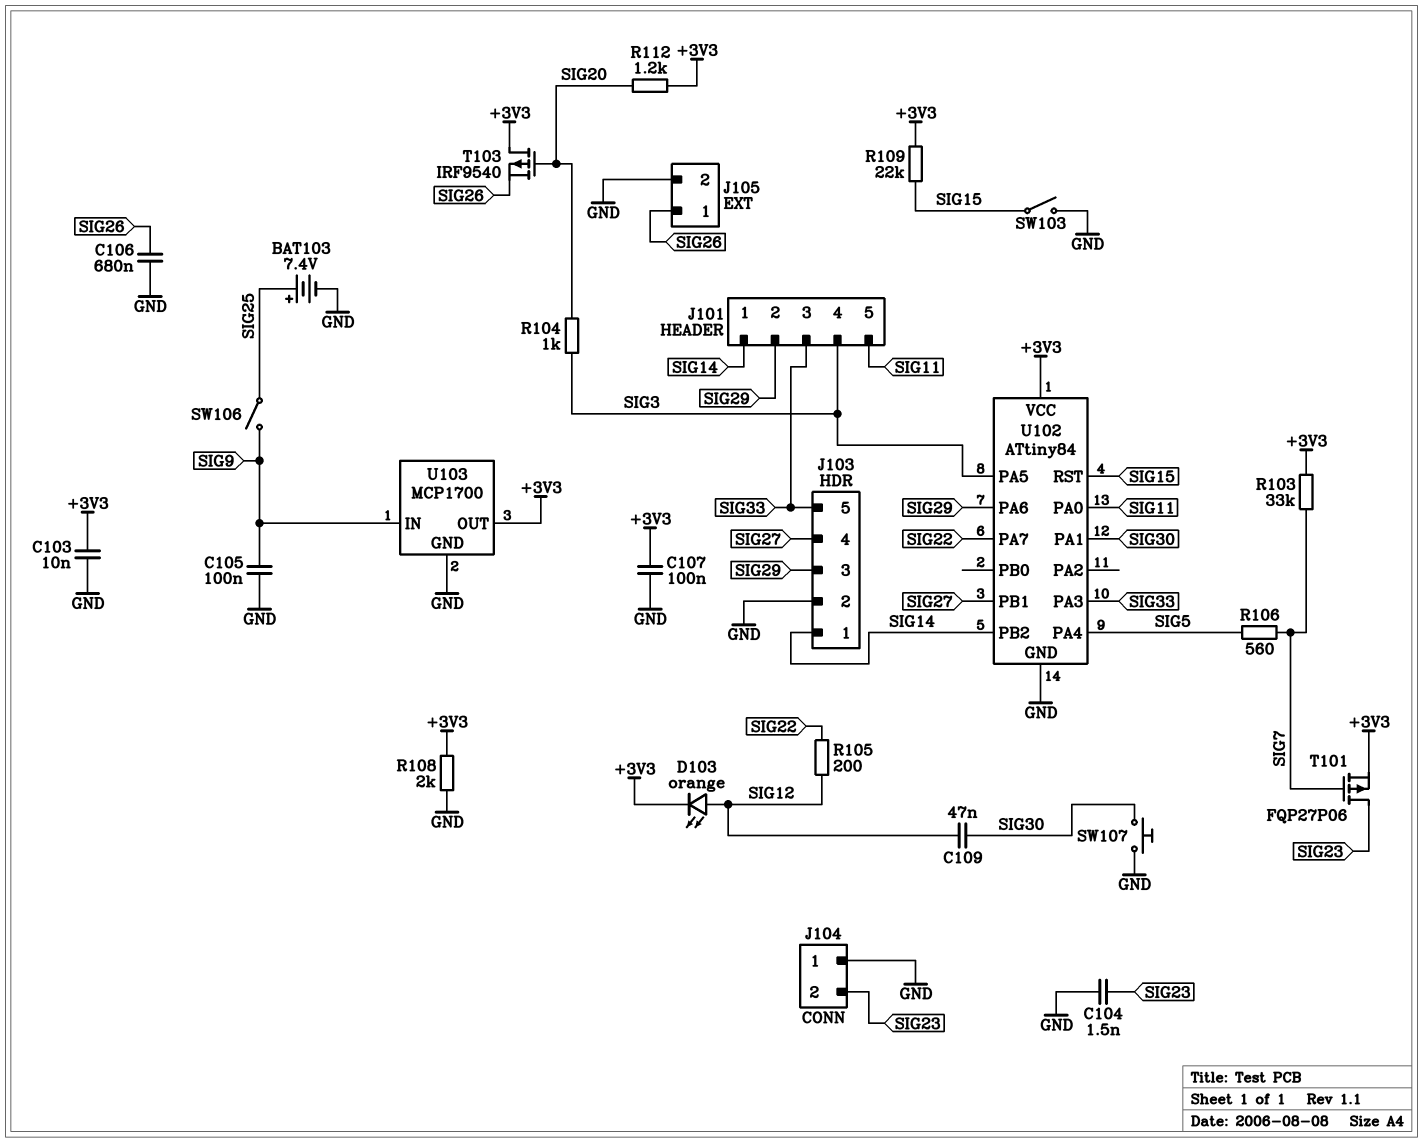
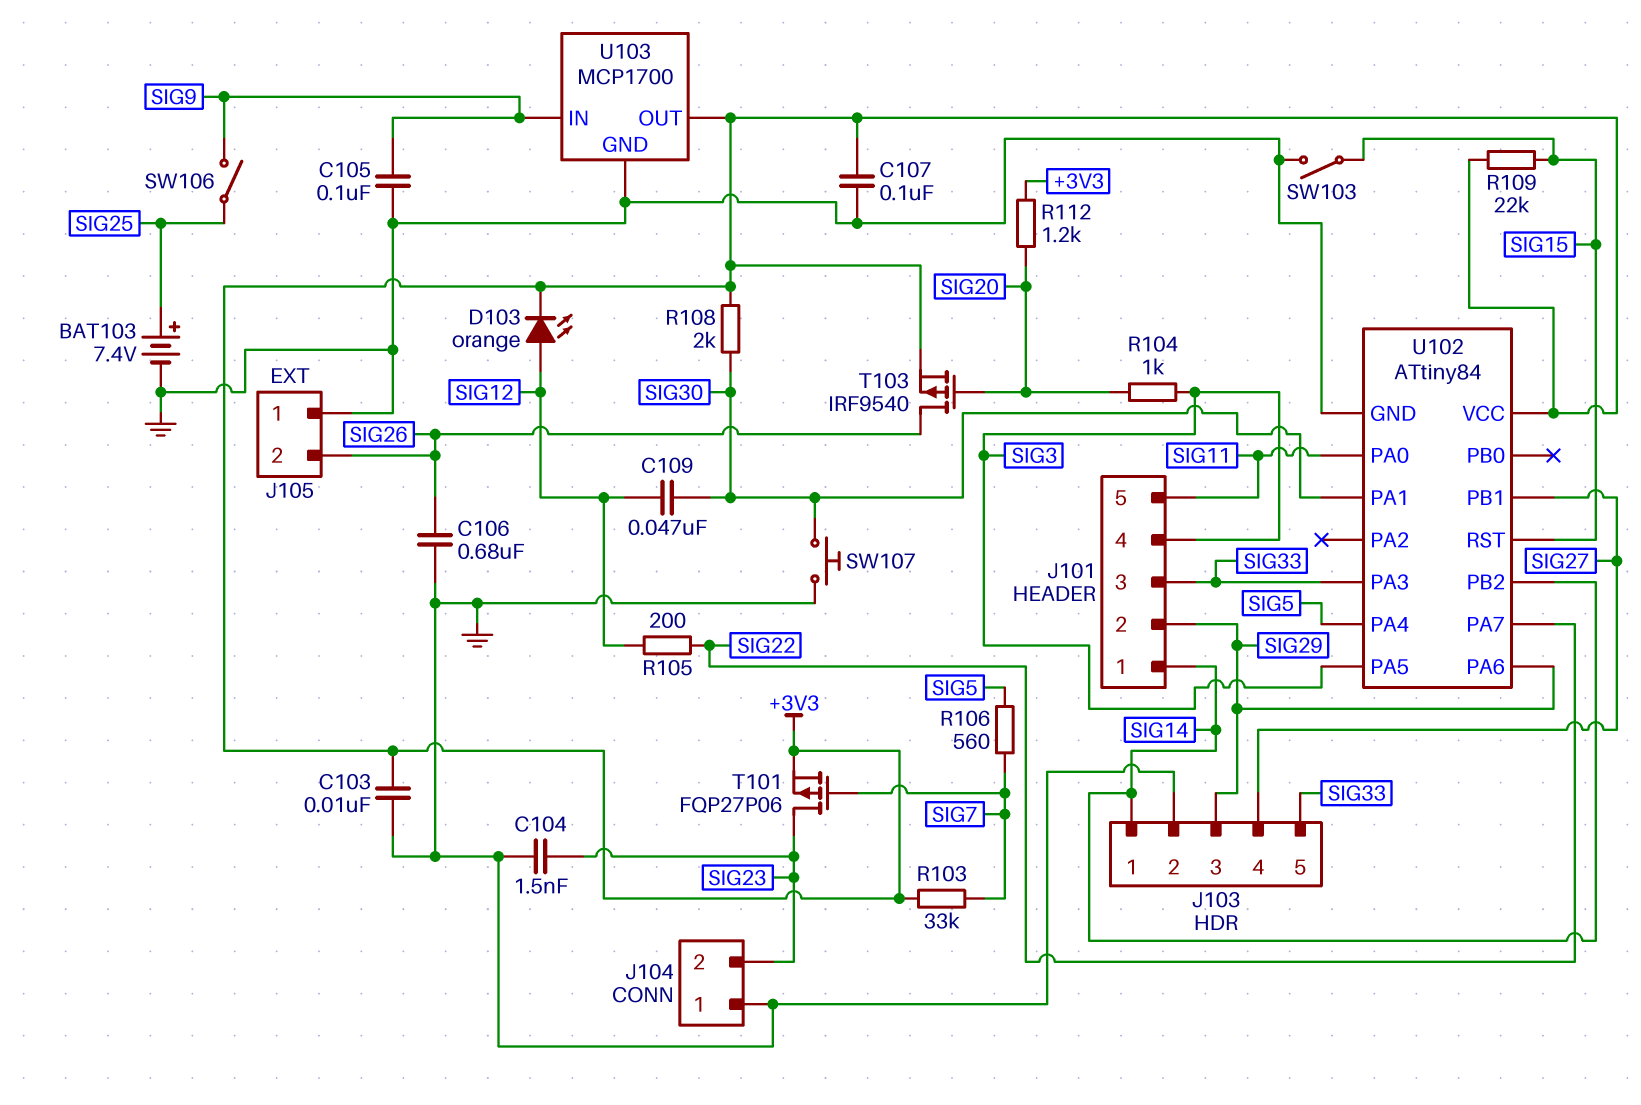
J105 pin 1: SIG26 -> GND
J105 pin 2: GND -> SIG26
R108: 2k (+3V3, GND) -> 2k (+3V3, SIG30)
T103: PMOS IRF9540 (G SIG20, D +3V3, S SIG26) -> PMOS IRF9540 (G SIG20, D SIG26, S +3V3)

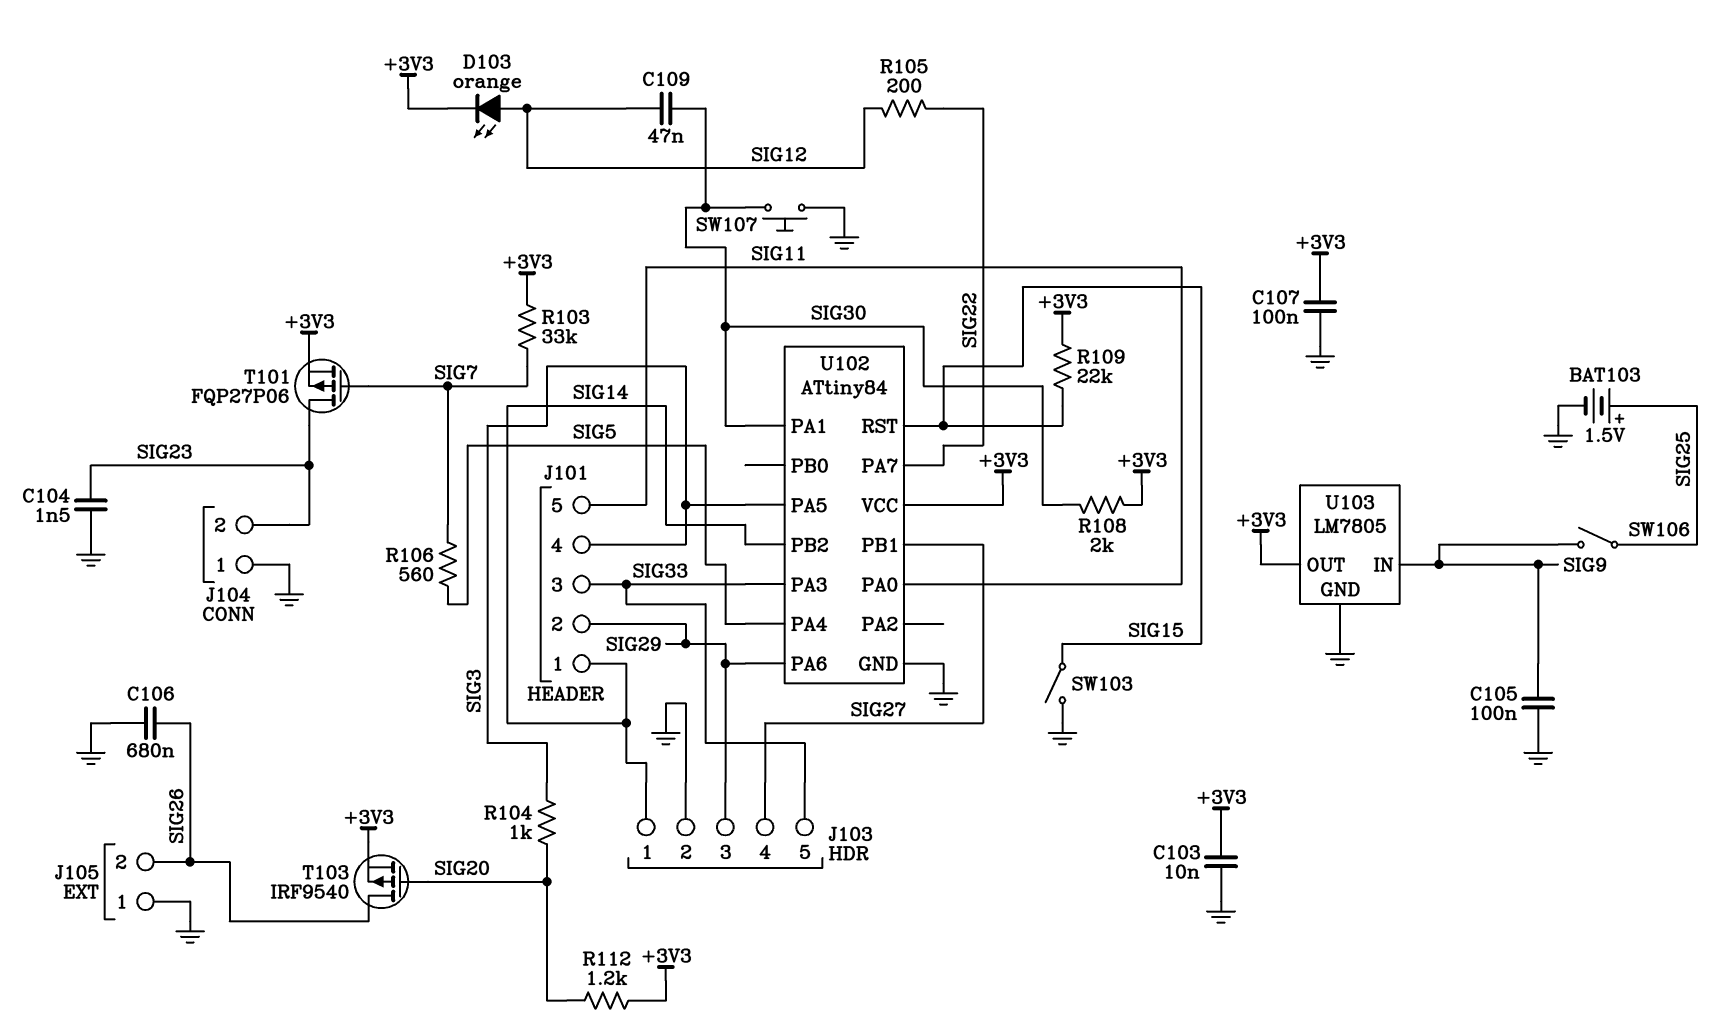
BAT103: 7.4V (plus SIG25, minus GND) -> 1.5V (plus SIG25, minus GND)
U103: MCP1700 -> LM7805

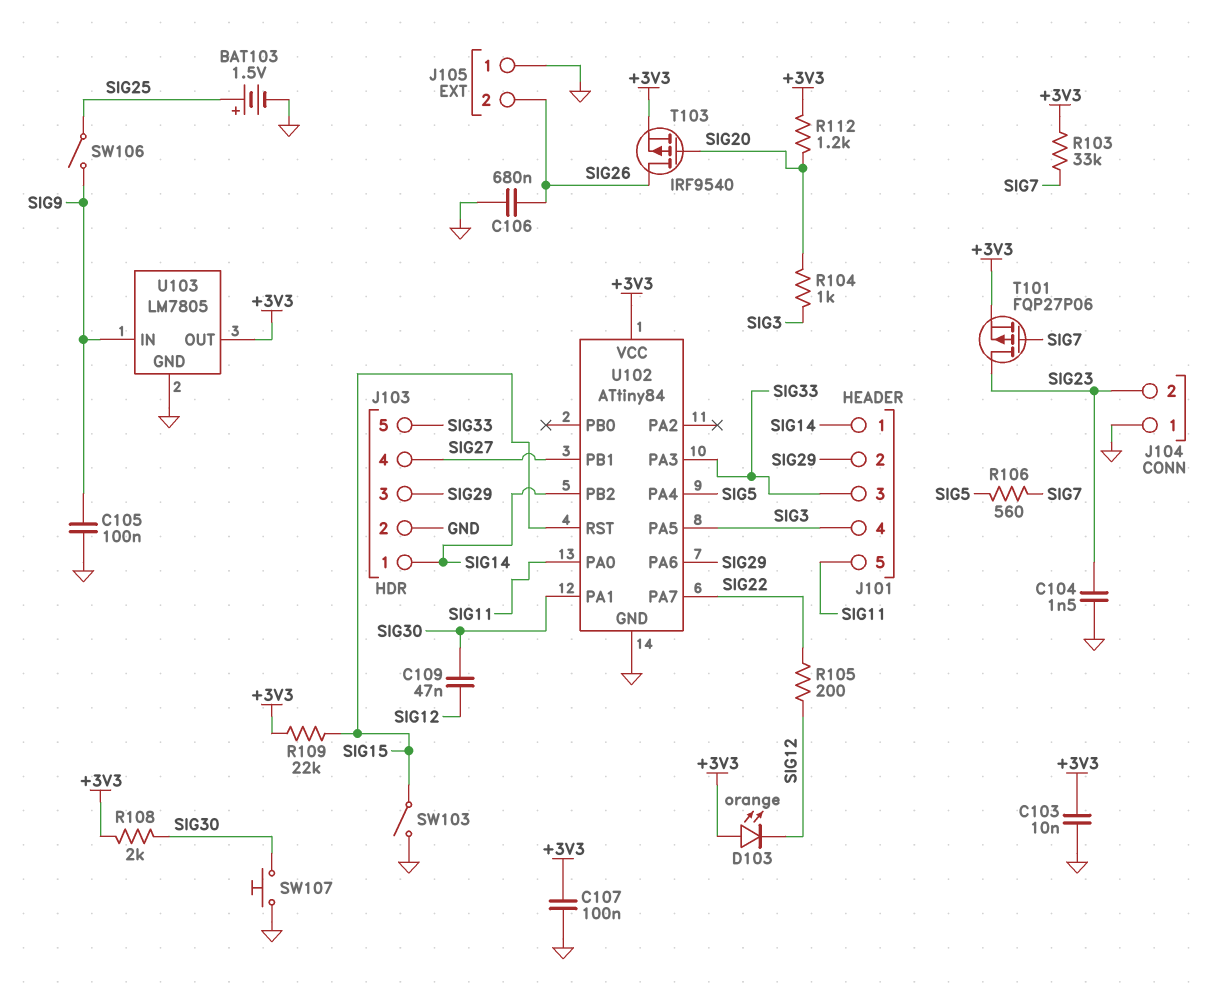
D103: LED orange (A SIG12, K +3V3) -> LED orange (A +3V3, K SIG12)

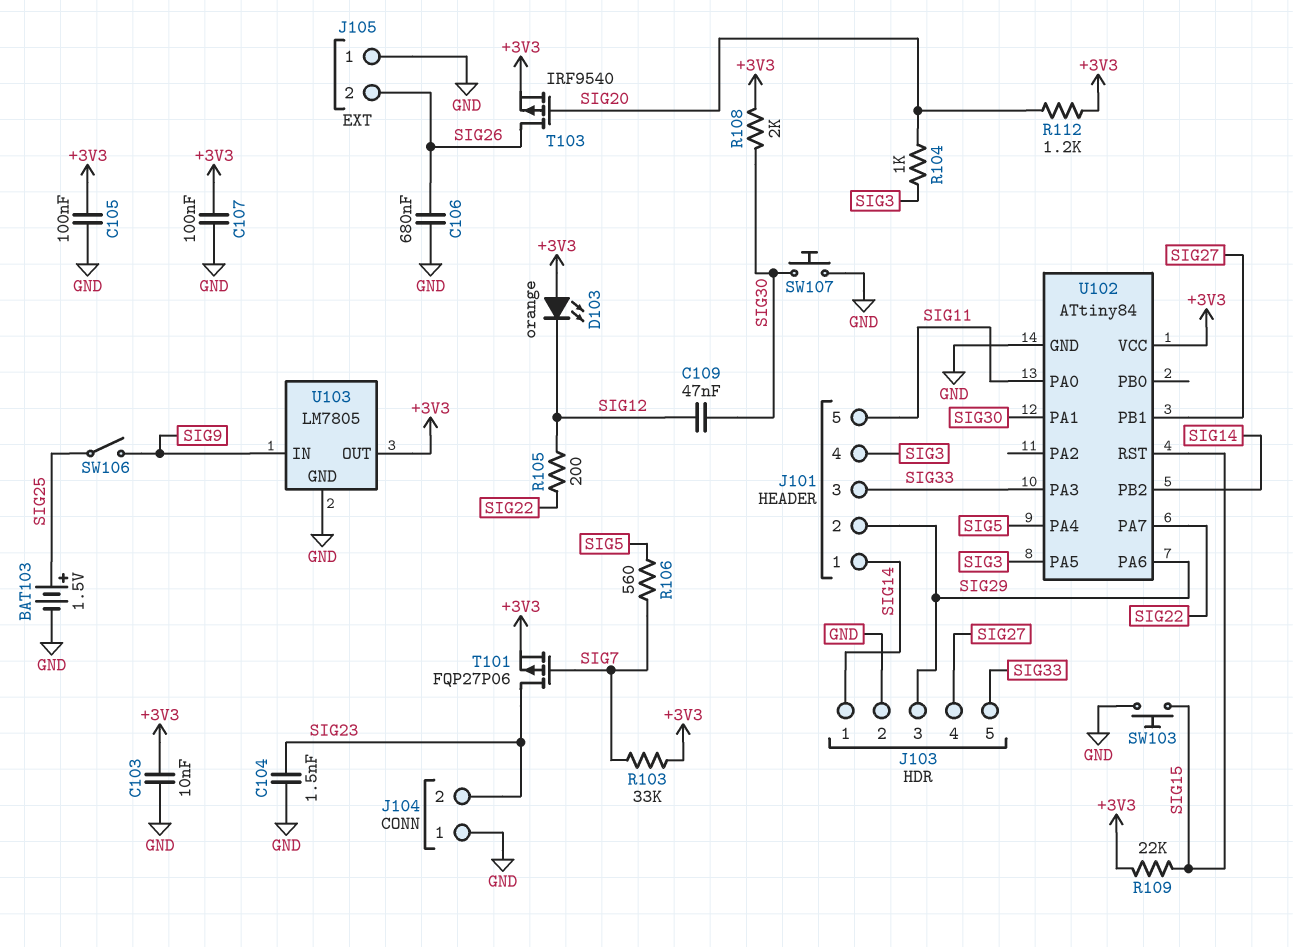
C105: 100nF (GND, SIG9) -> 100nF (+3V3, GND)
SW103: switch (GND, SIG15) -> button (GND, SIG15)

